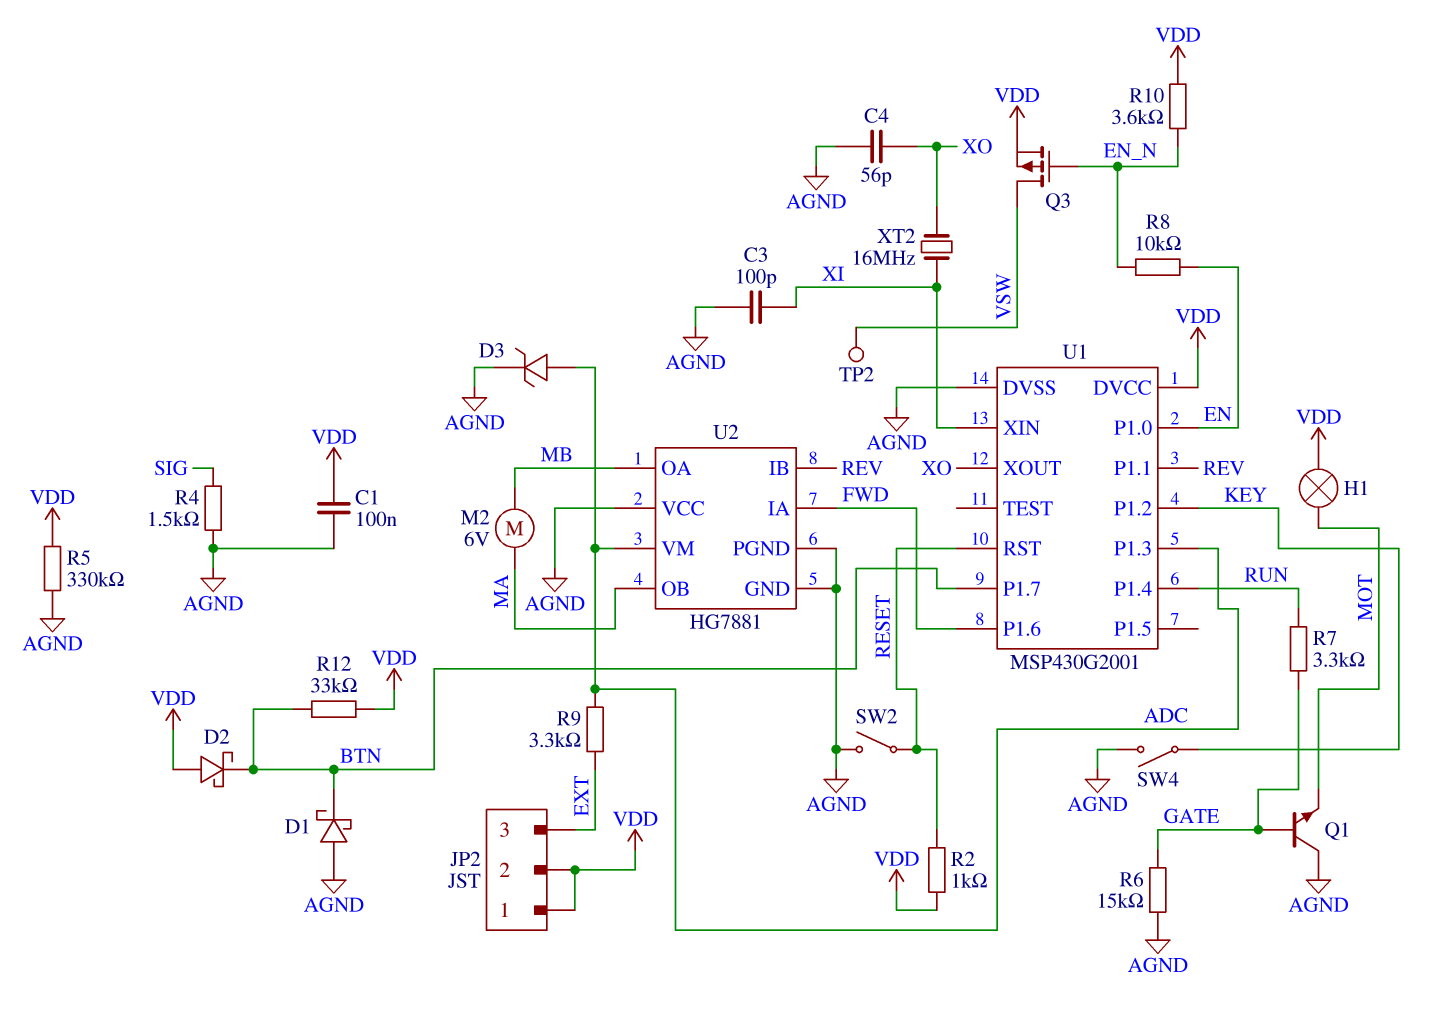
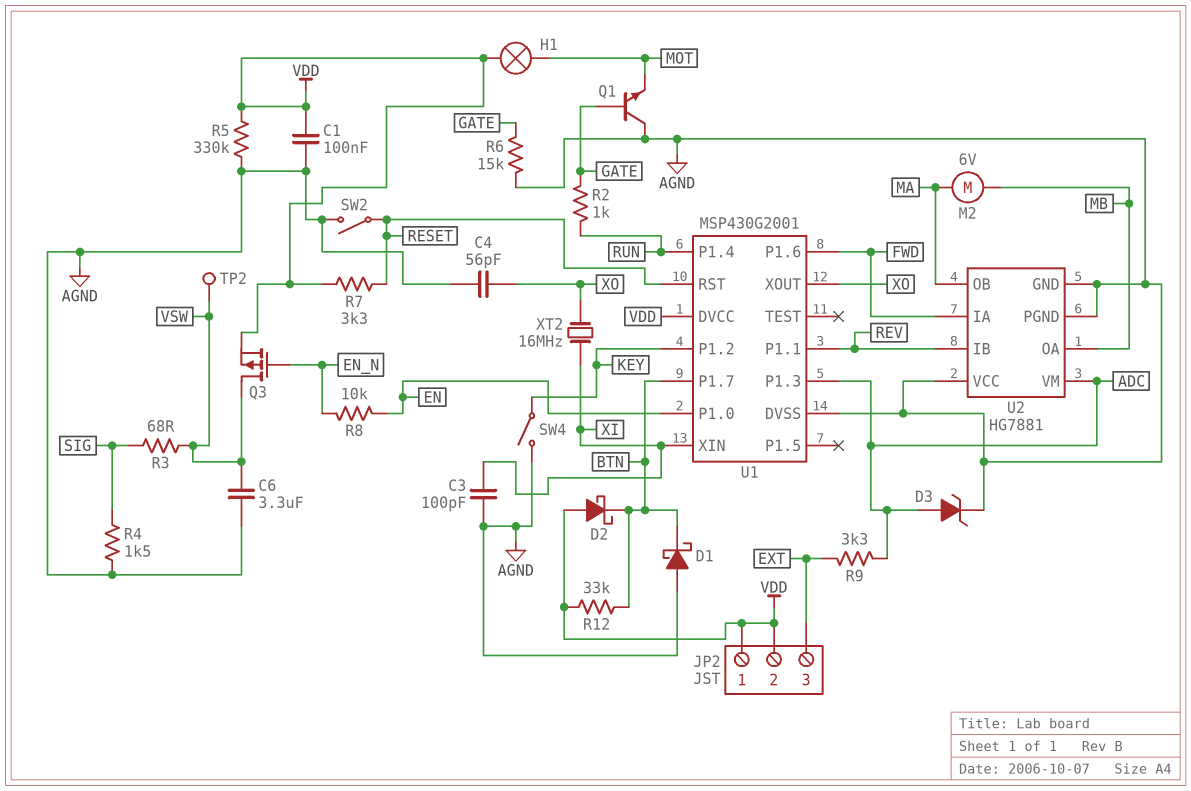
C6: none -> 3.3uF (AGND, VSW)
R2: 1k (RESET, VDD) -> 1k (GATE, RUN)
R3: none -> 68 (SIG, VSW)
R7: 3.3k (GATE, RUN) -> 3.3k (RESET, VDD)
R10: 3.6k (EN_N, VDD) -> none

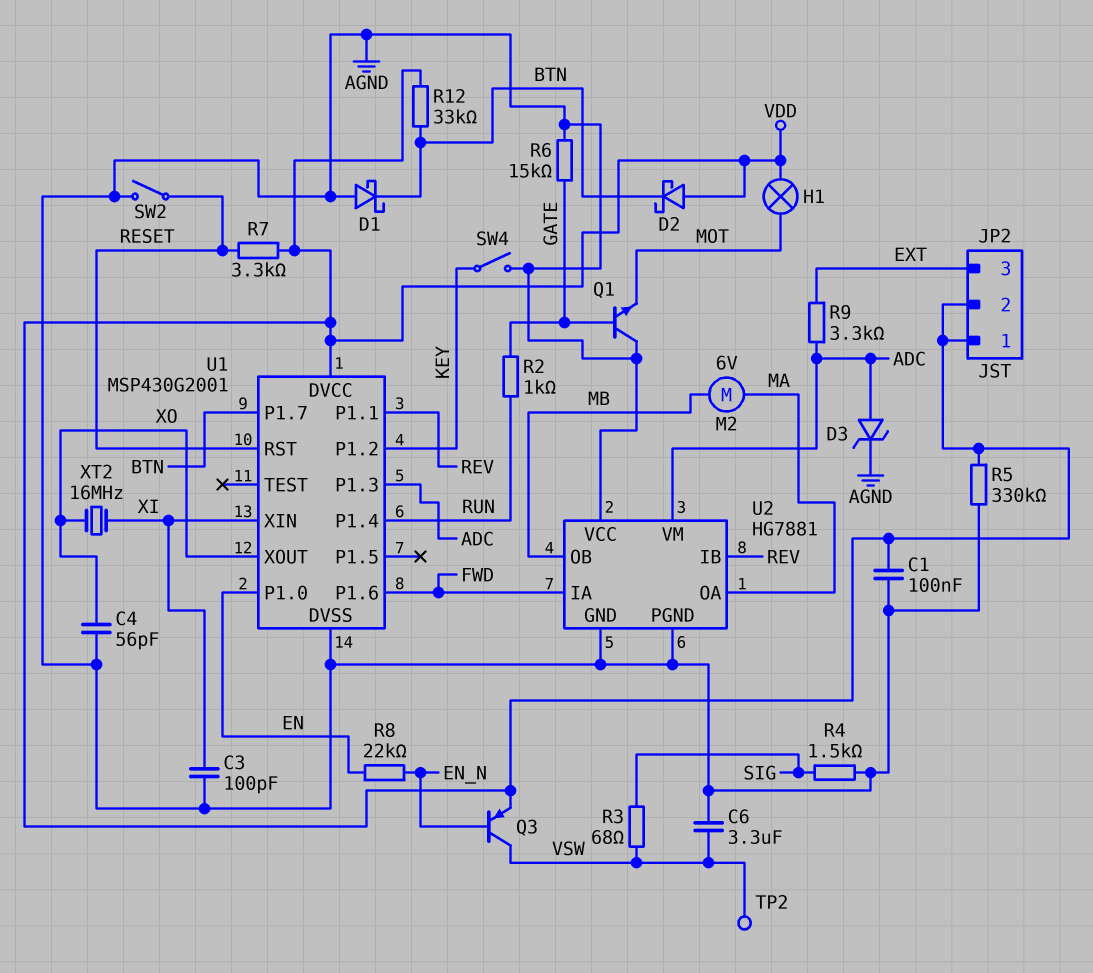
Q3: PMOS (G EN_N, D VSW, S VDD) -> PNP (B EN_N, C VSW, E VDD)
R8: 10k (EN, EN_N) -> 22k (EN, EN_N)
U2 pin OA: MB -> MA
U2 pin OB: MA -> MB

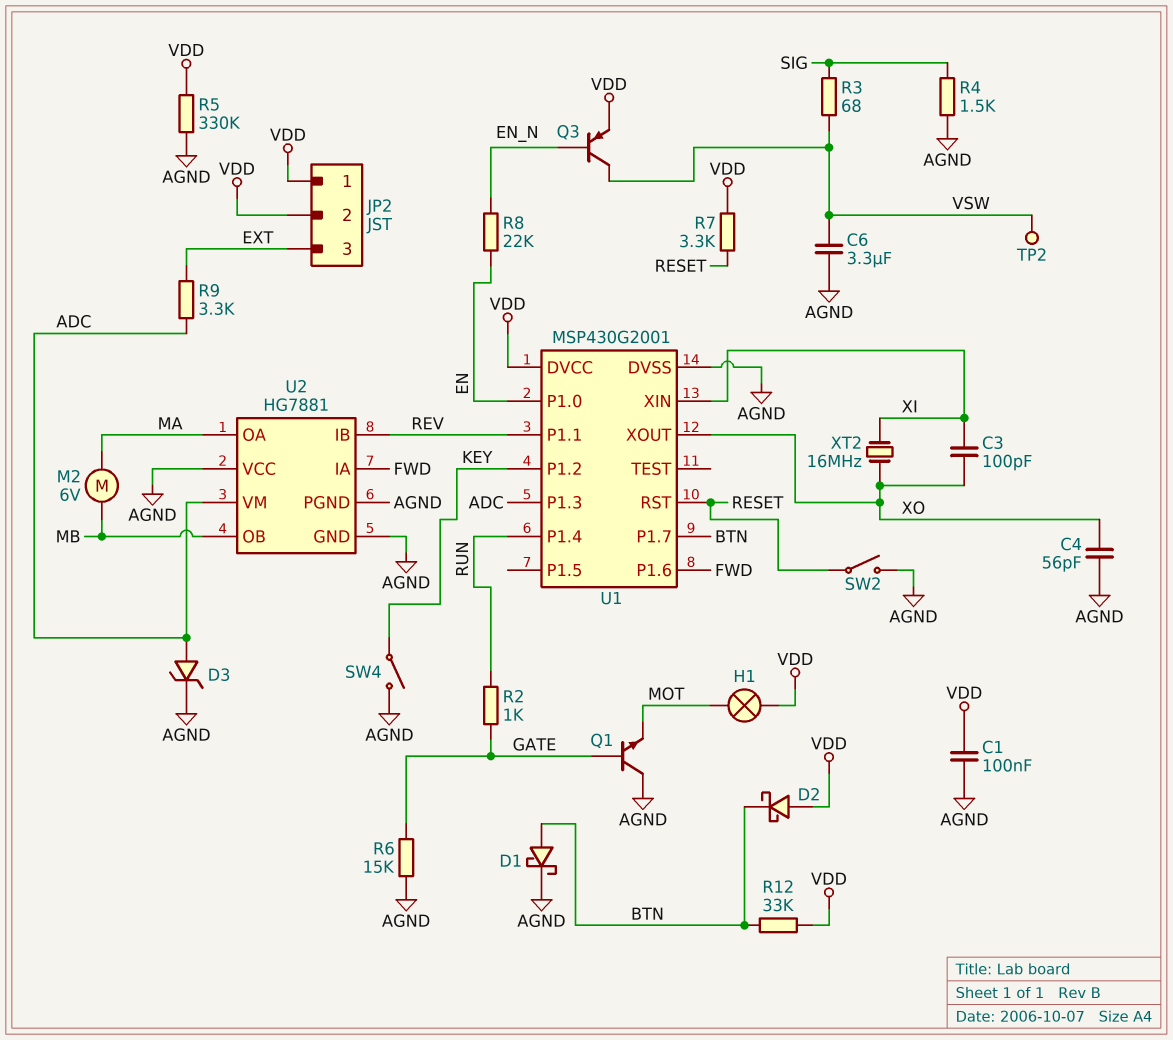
C3: 100pF (AGND, XI) -> 100pF (XI, XO)
D1: schottky (A AGND, K BTN) -> schottky (A BTN, K AGND)

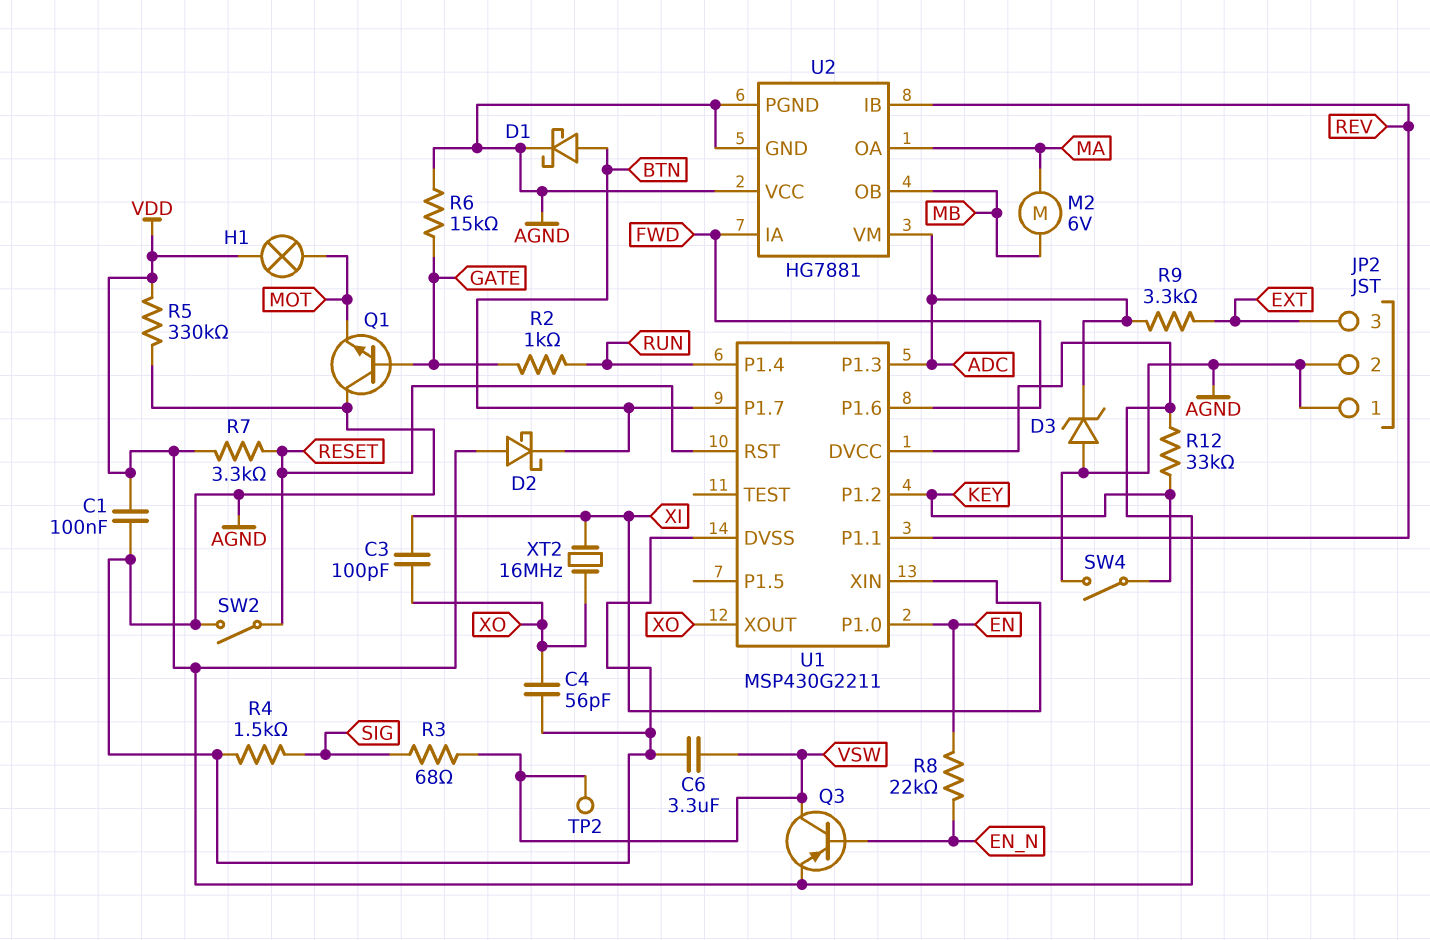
D3: zener (A ADC, K AGND) -> zener (A AGND, K ADC)
JP2 pin 1: VDD -> AGND
JP2 pin 2: VDD -> AGND
R12: 33k (BTN, VDD) -> 33k (KEY, VDD)
U1: MSP430G2001 -> MSP430G2211

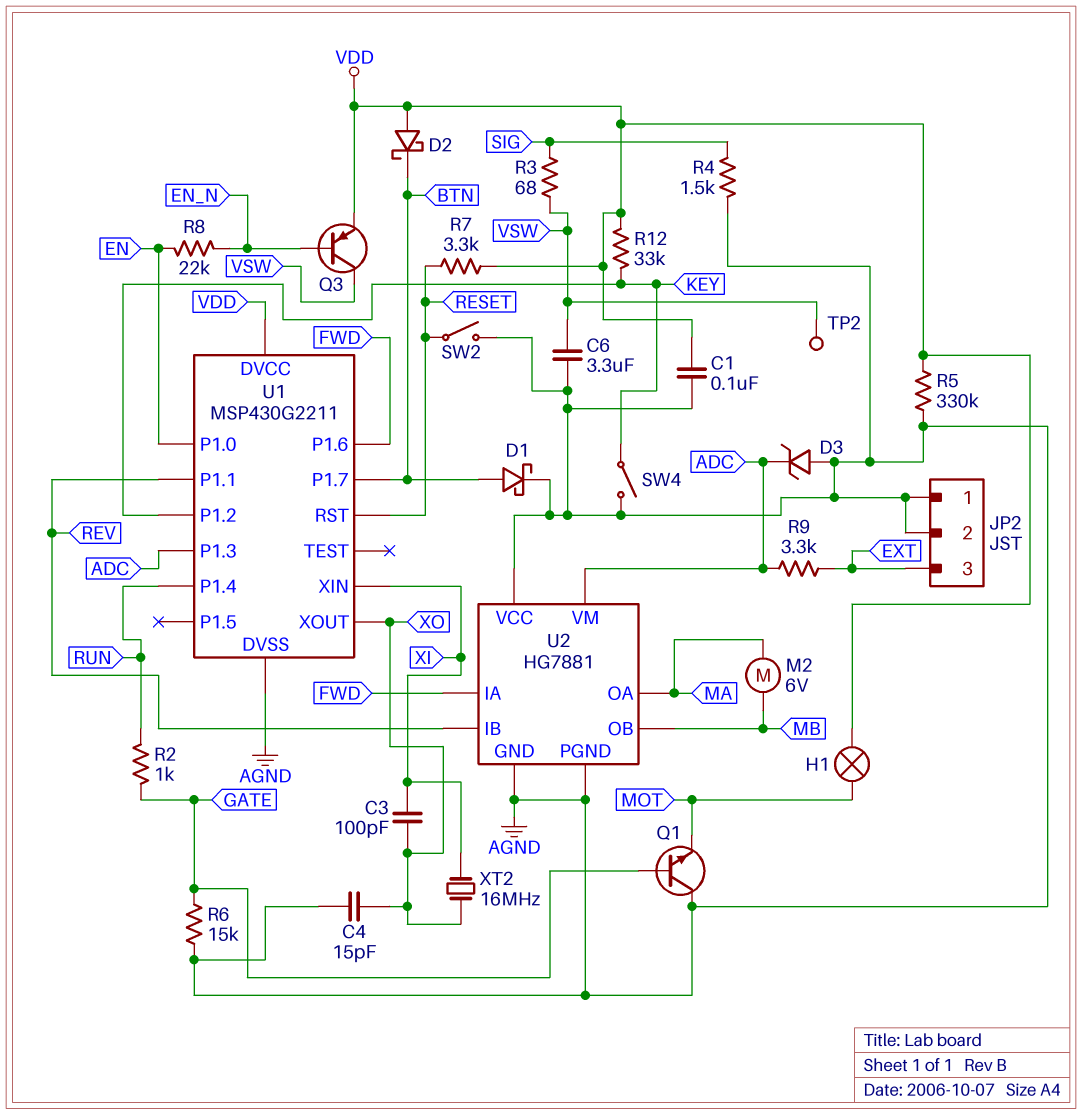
C4: 56pF (AGND, XO) -> 15pF (AGND, XO)

